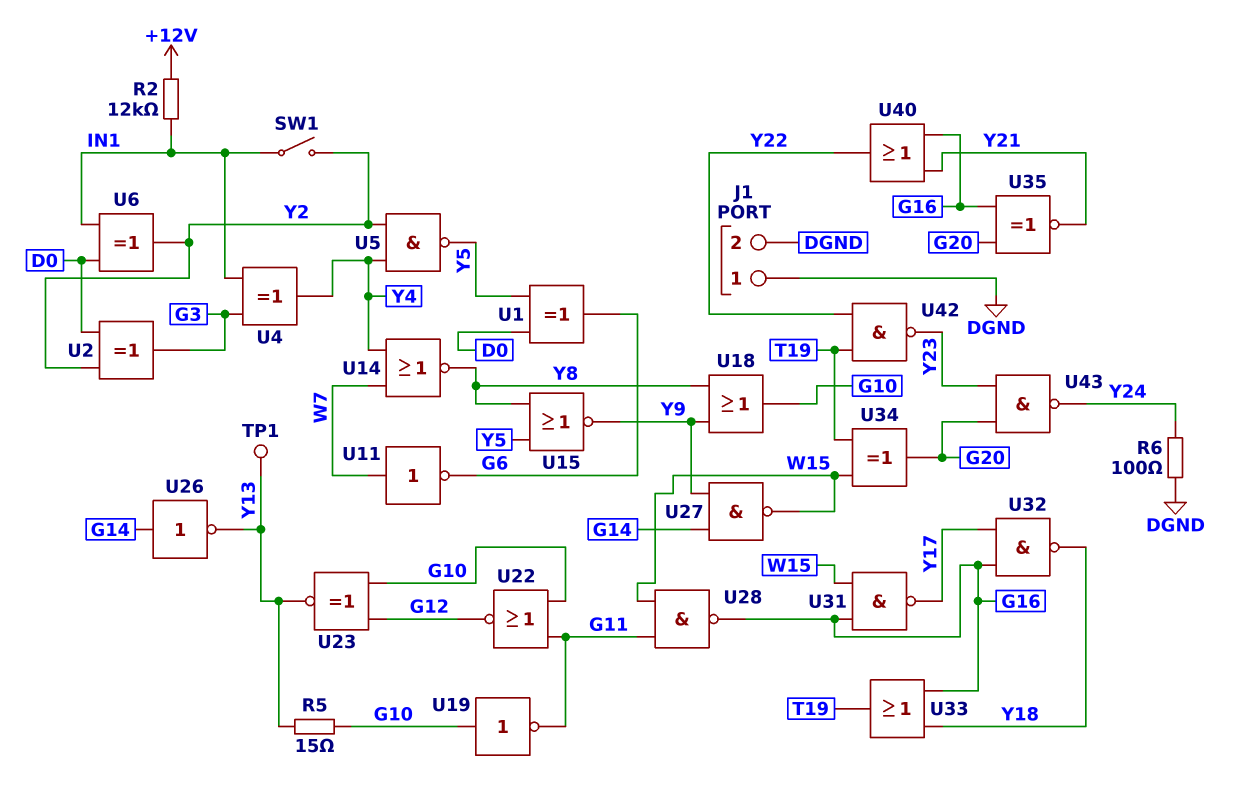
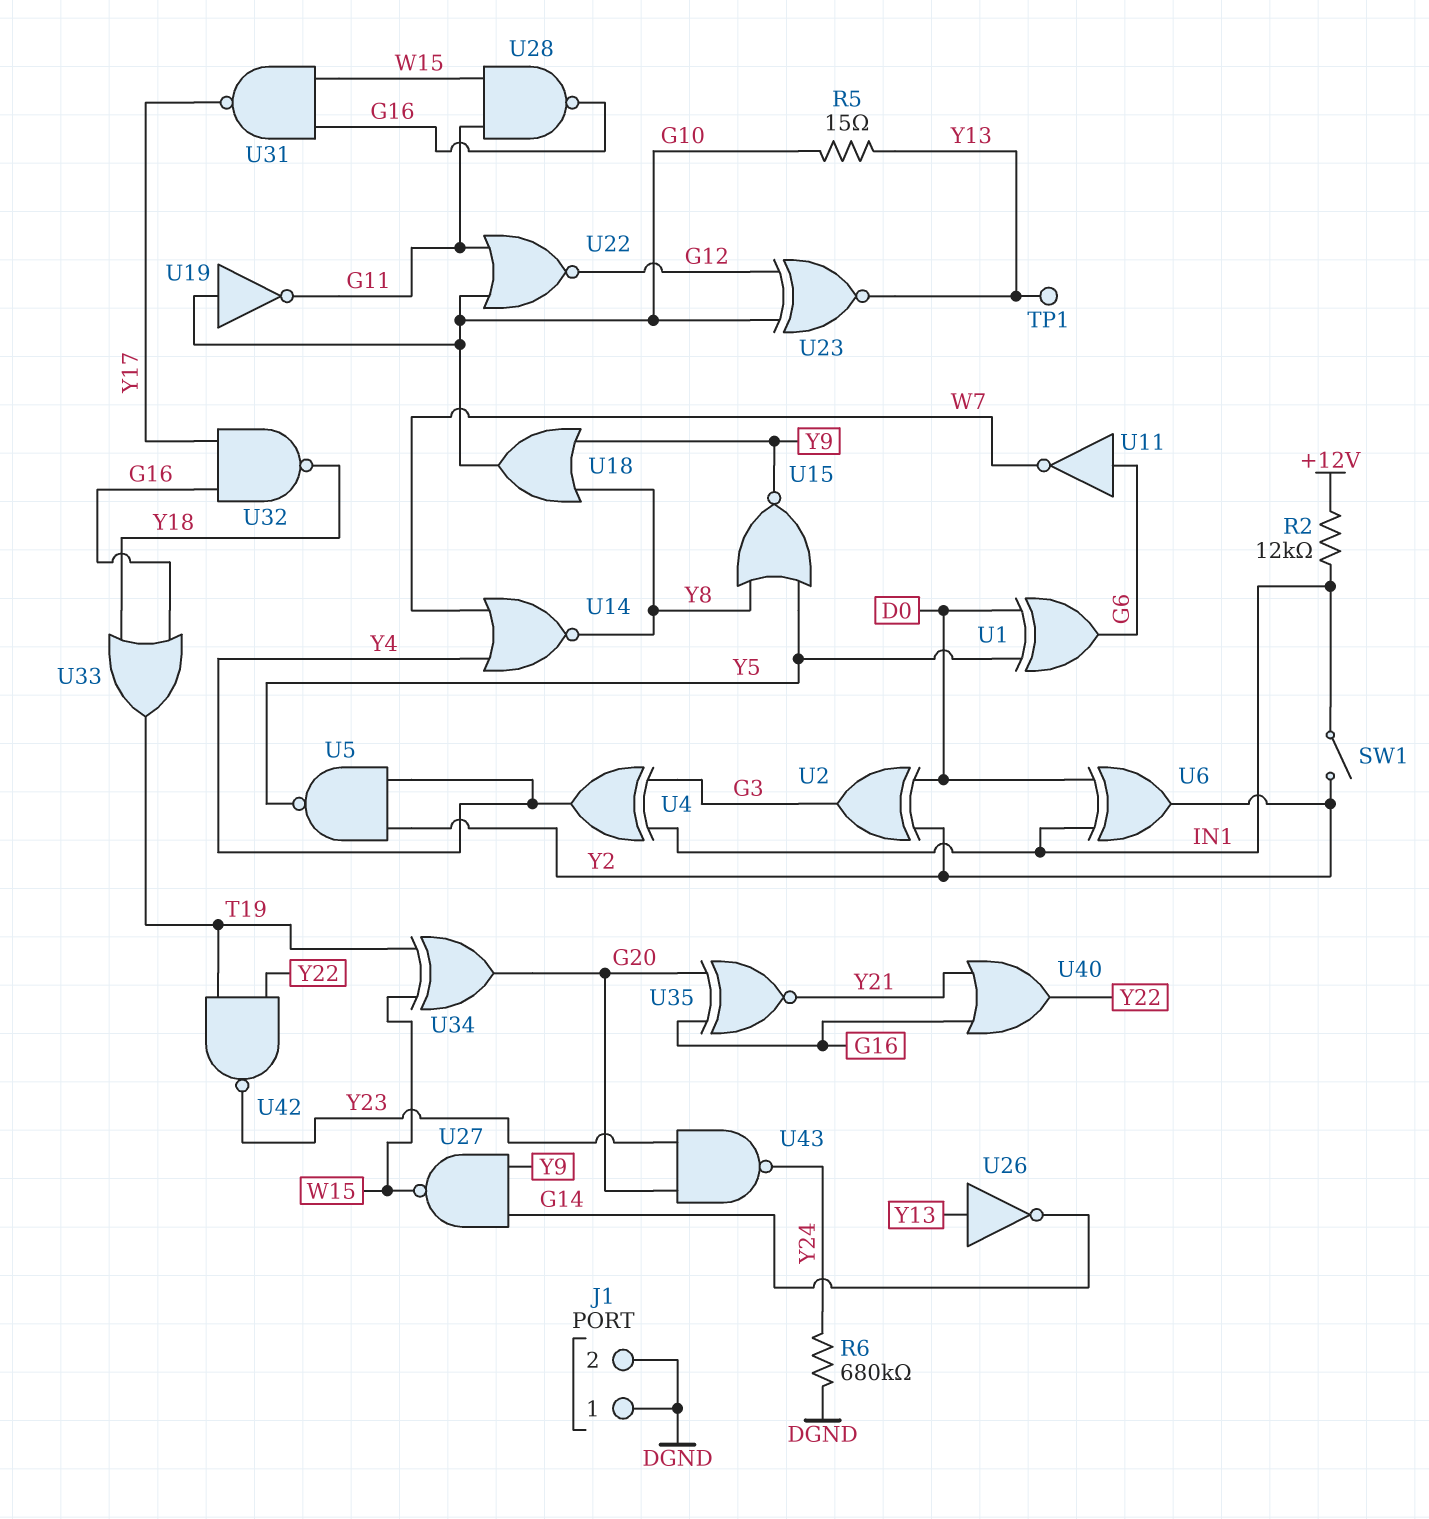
R6: 100 (DGND, Y24) -> 680k (DGND, Y24)
U11: NOT (in W7, out G6) -> NOT (in G6, out W7)
U26: NOT (in G14, out Y13) -> NOT (in Y13, out G14)

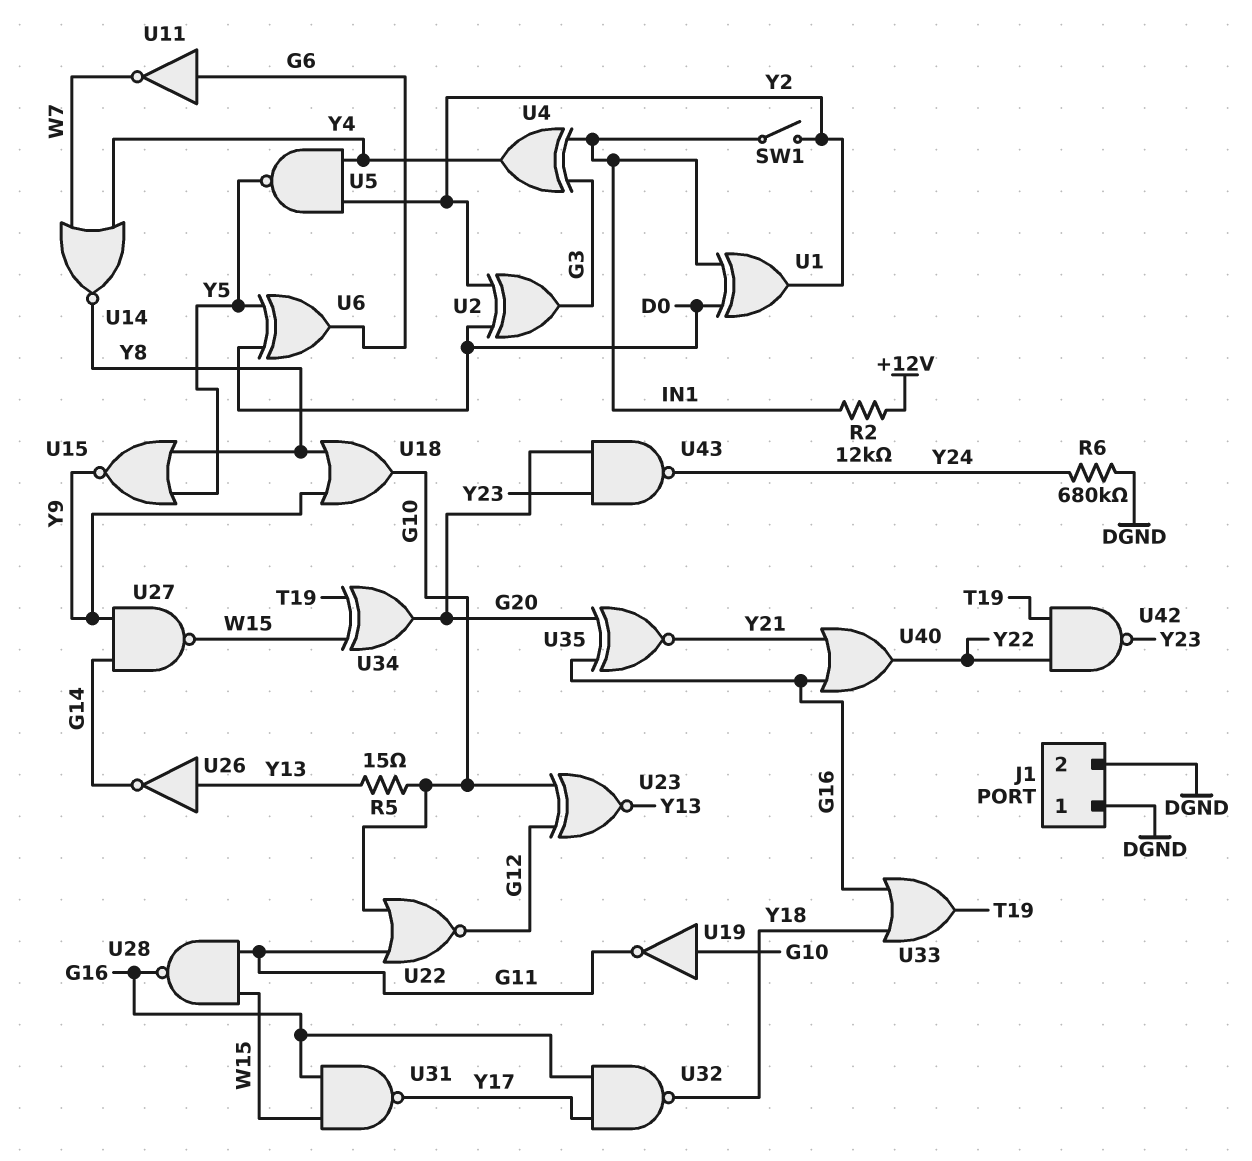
TP1: test point (Y13) -> none
U1: XOR (in D0, in Y5, out G6) -> XOR (in D0, in IN1, out Y2)
U6: XOR (in D0, in IN1, out Y2) -> XOR (in D0, in Y5, out G6)

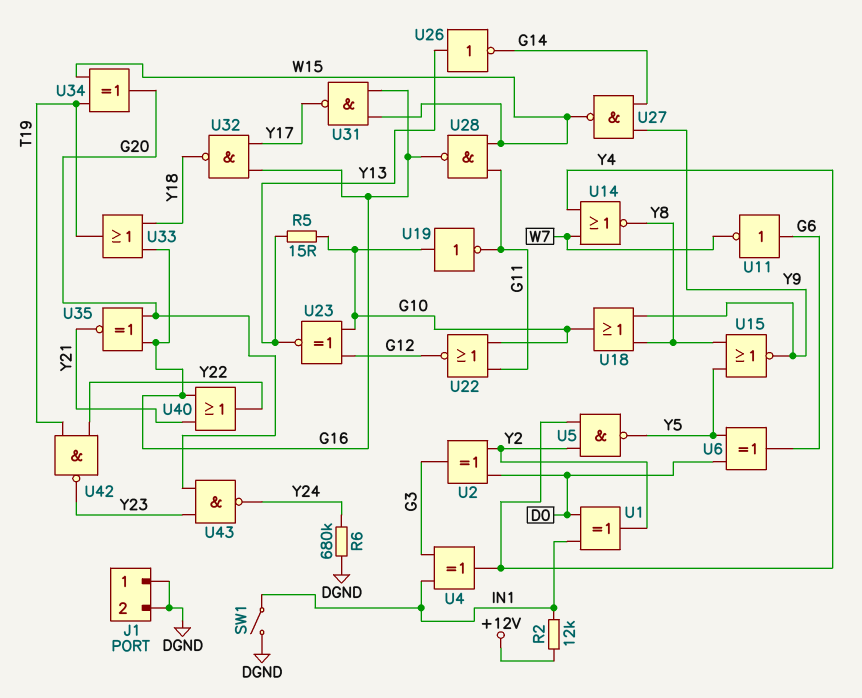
SW1: switch (IN1, Y2) -> switch (DGND, IN1)

